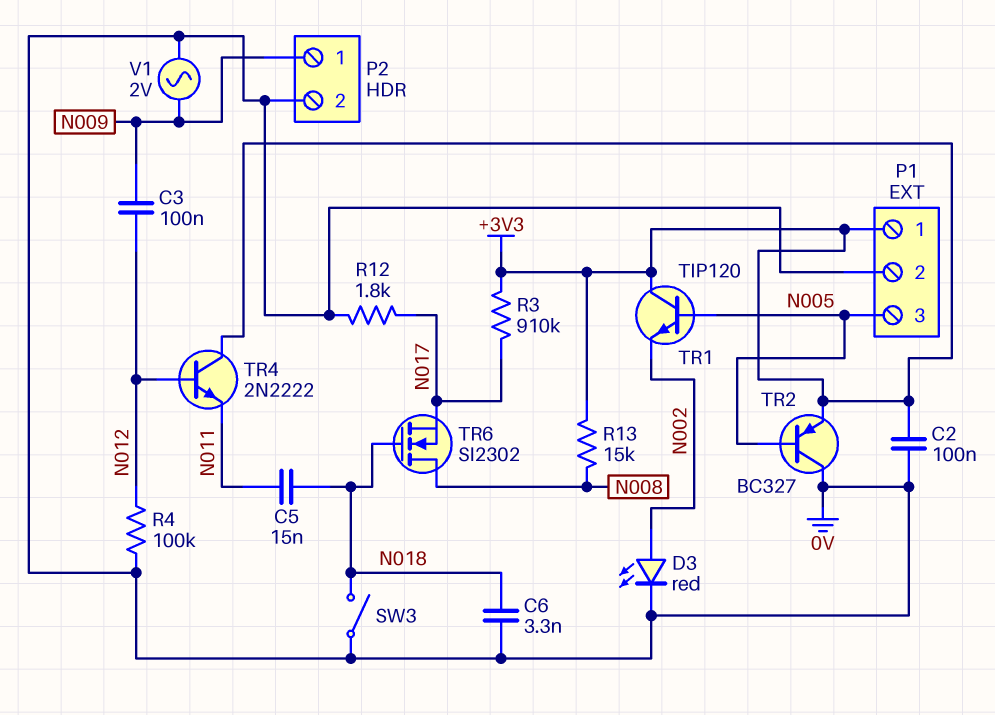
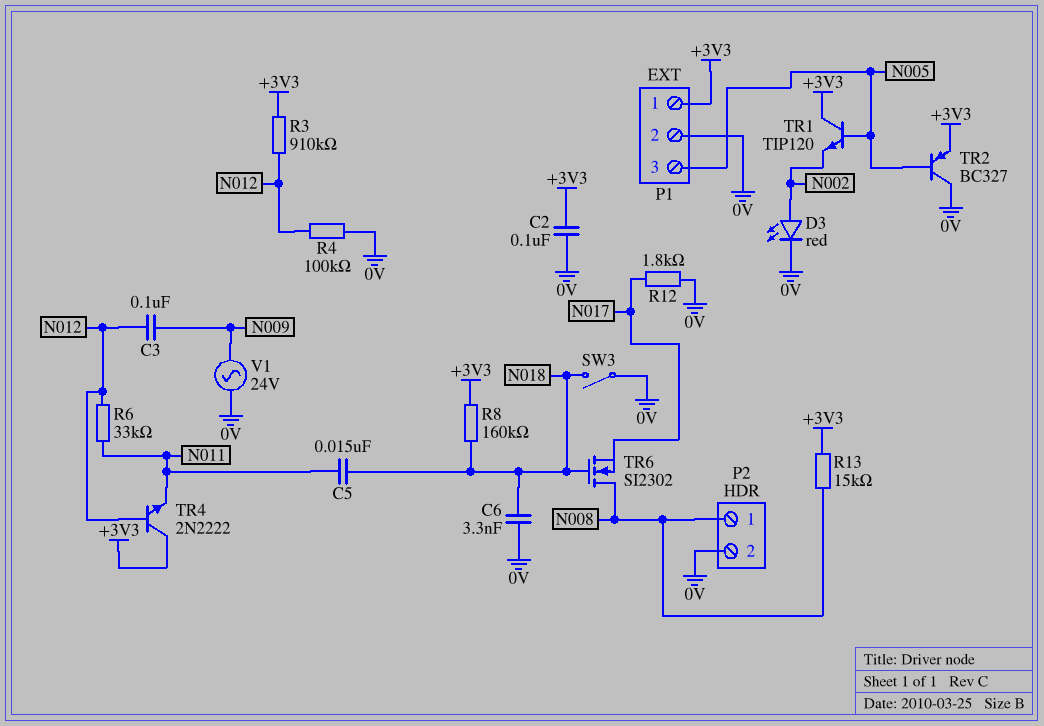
P2 pin 1: N009 -> N008
R3: 910k (+3V3, N017) -> 910k (+3V3, N012)
R6: none -> 33k (N011, N012)
R8: none -> 160k (+3V3, N018)
V1: AC 2V (0V, N009) -> AC 24V (0V, N009)

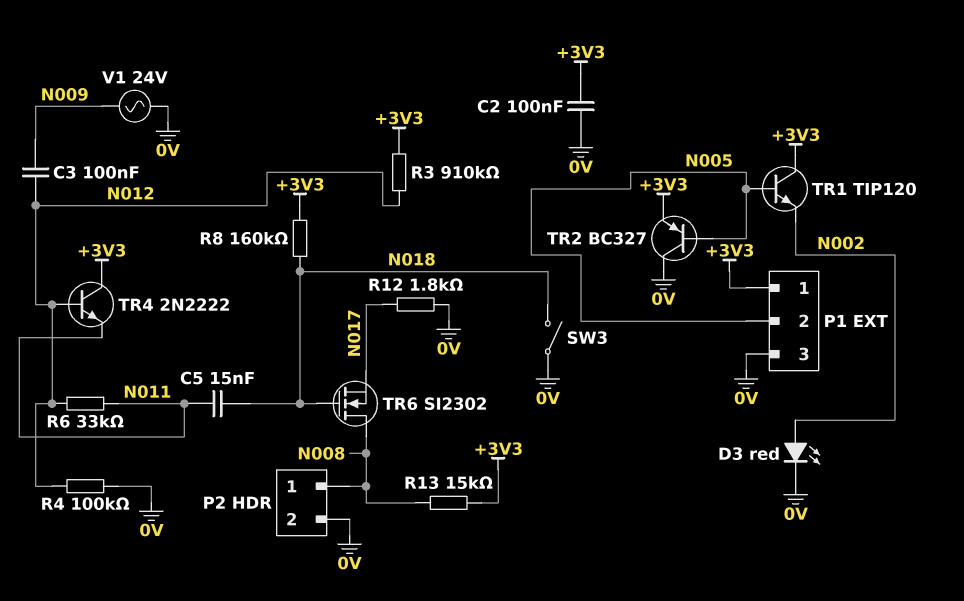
C6: 3.3nF (0V, N018) -> none
P1 pin 2: 0V -> N005
P1 pin 3: N005 -> 0V

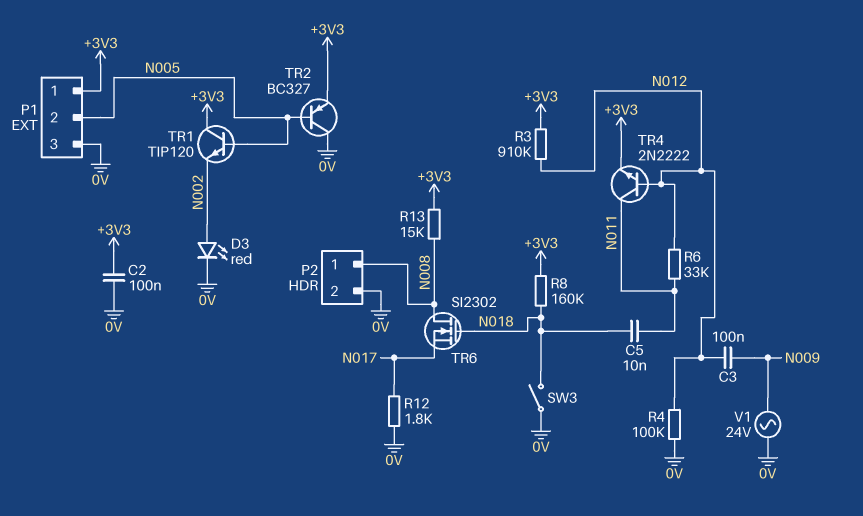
C5: 15nF (N011, N018) -> 10nF (N011, N018)
TR4: NPN 2N2222 (B N012, C +3V3, E N011) -> NPN 2N2222 (B N012, C N011, E +3V3)

